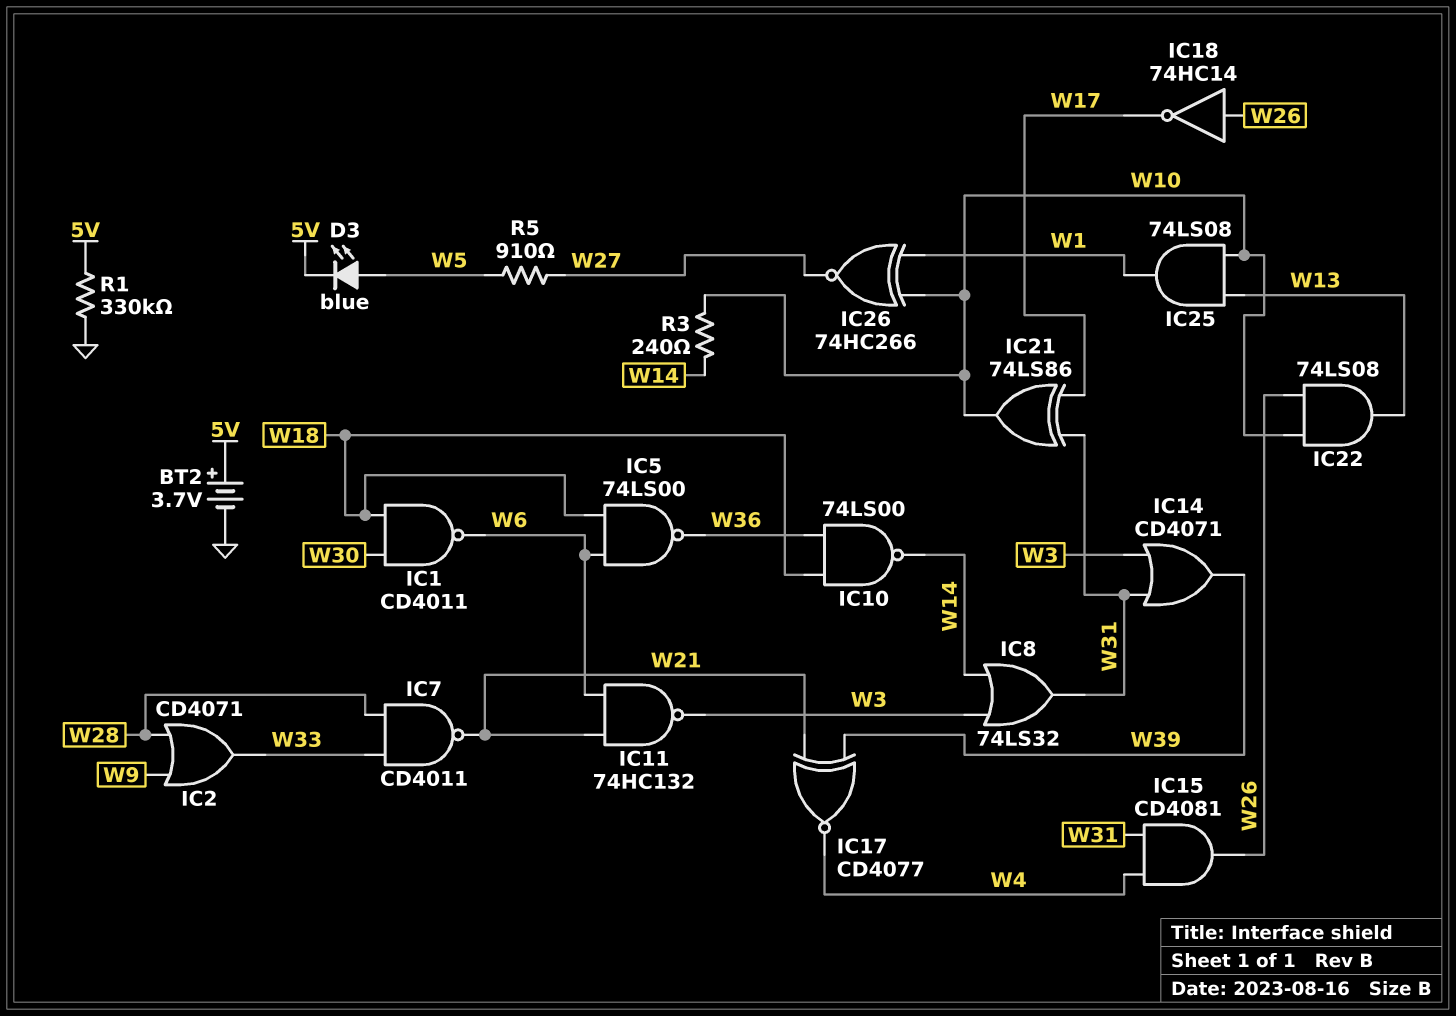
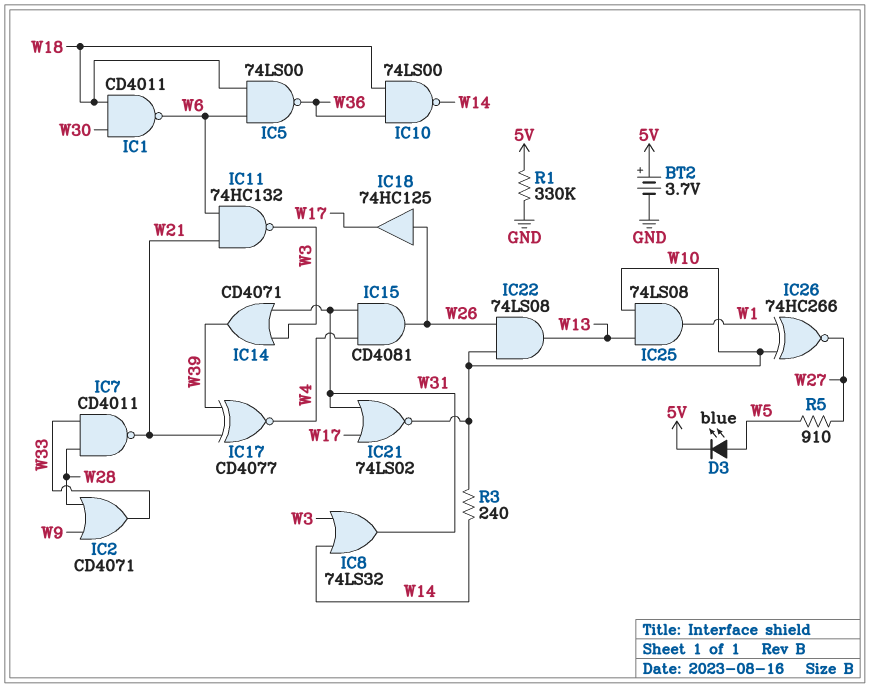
IC18: NOT 74HC14 (in W26, out W17) -> buffer 74HC125 (in W26, out W17)
IC21: XOR 74LS86 (in W17, in W31, out W10) -> NOR 74LS02 (in W17, in W31, out W10)

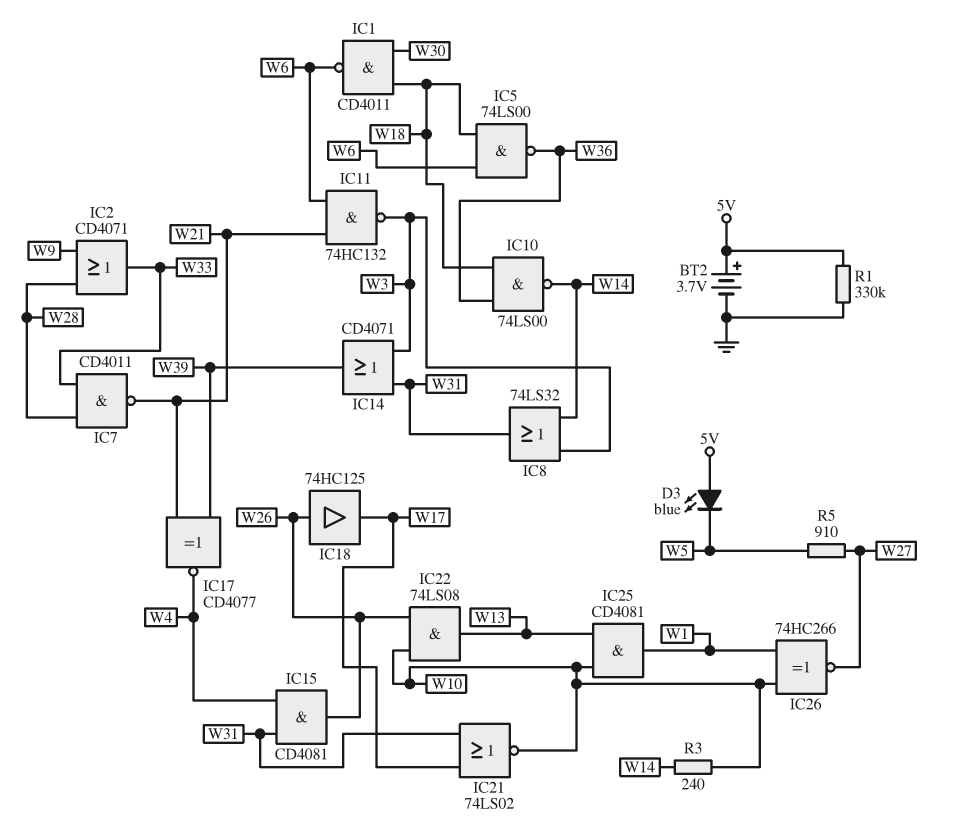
D3: LED blue (A W5, K 5V) -> LED blue (A 5V, K W5)
IC25: AND 74LS08 (in W10, in W13, out W1) -> AND CD4081 (in W10, in W13, out W1)

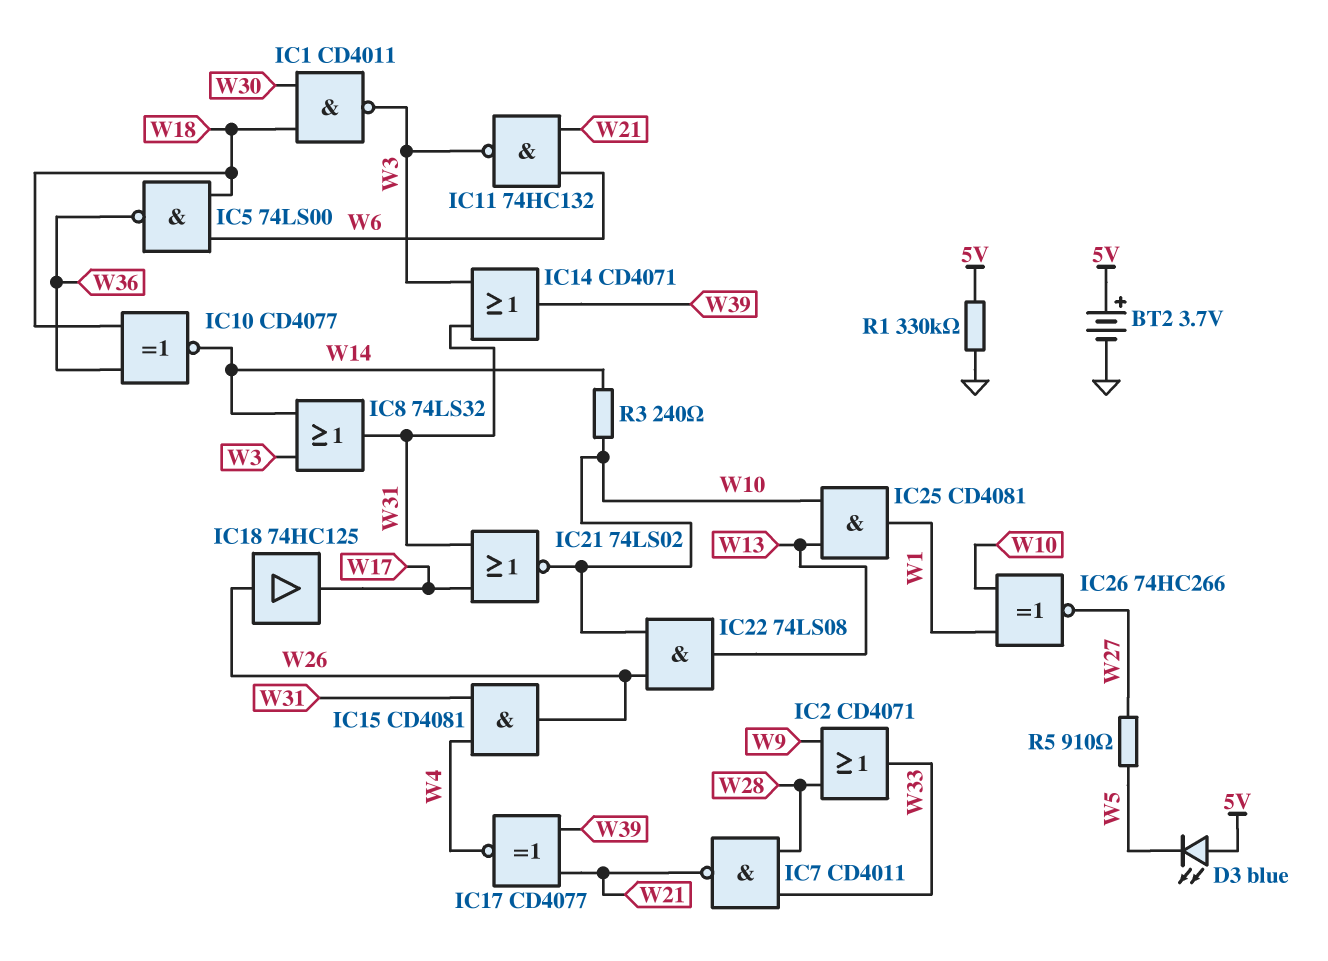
IC1: NAND CD4011 (in W18, in W30, out W6) -> NAND CD4011 (in W18, in W30, out W3)
IC10: NAND 74LS00 (in W18, in W36, out W14) -> XNOR CD4077 (in W18, in W36, out W14)

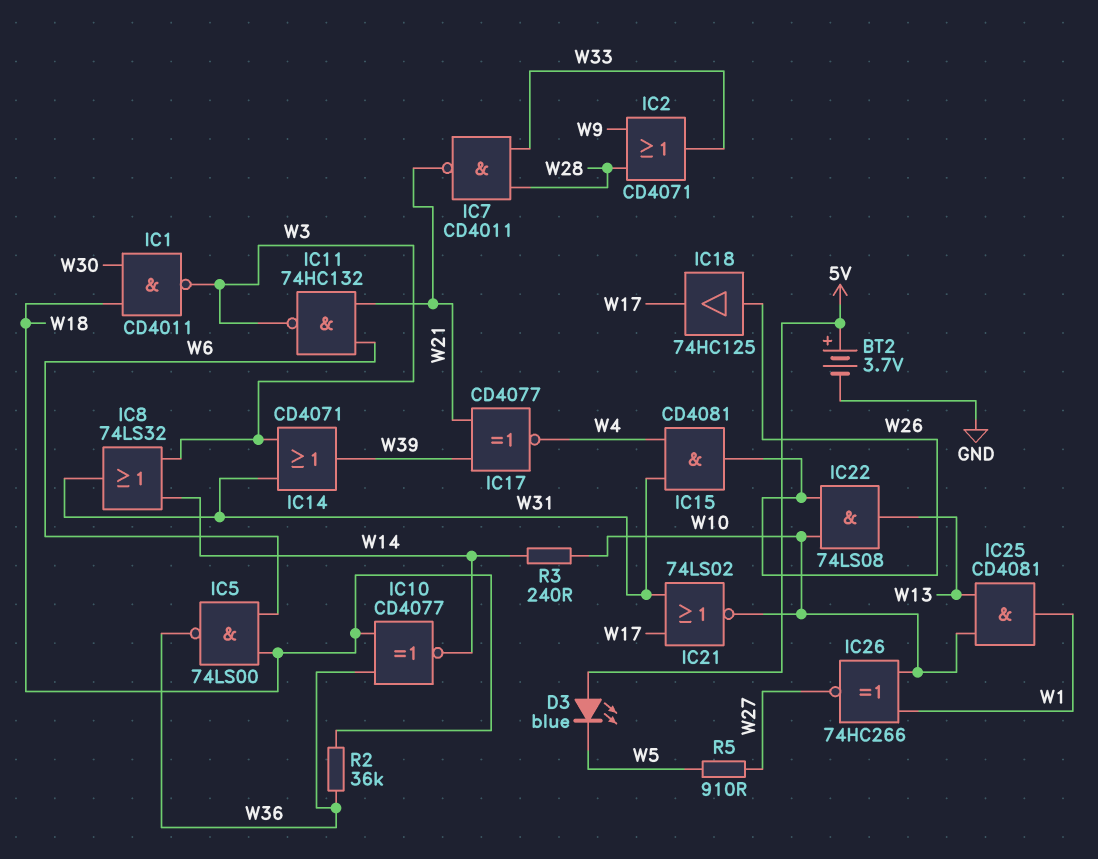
R1: 330k (5V, GND) -> none
R2: none -> 36k (W18, W36)

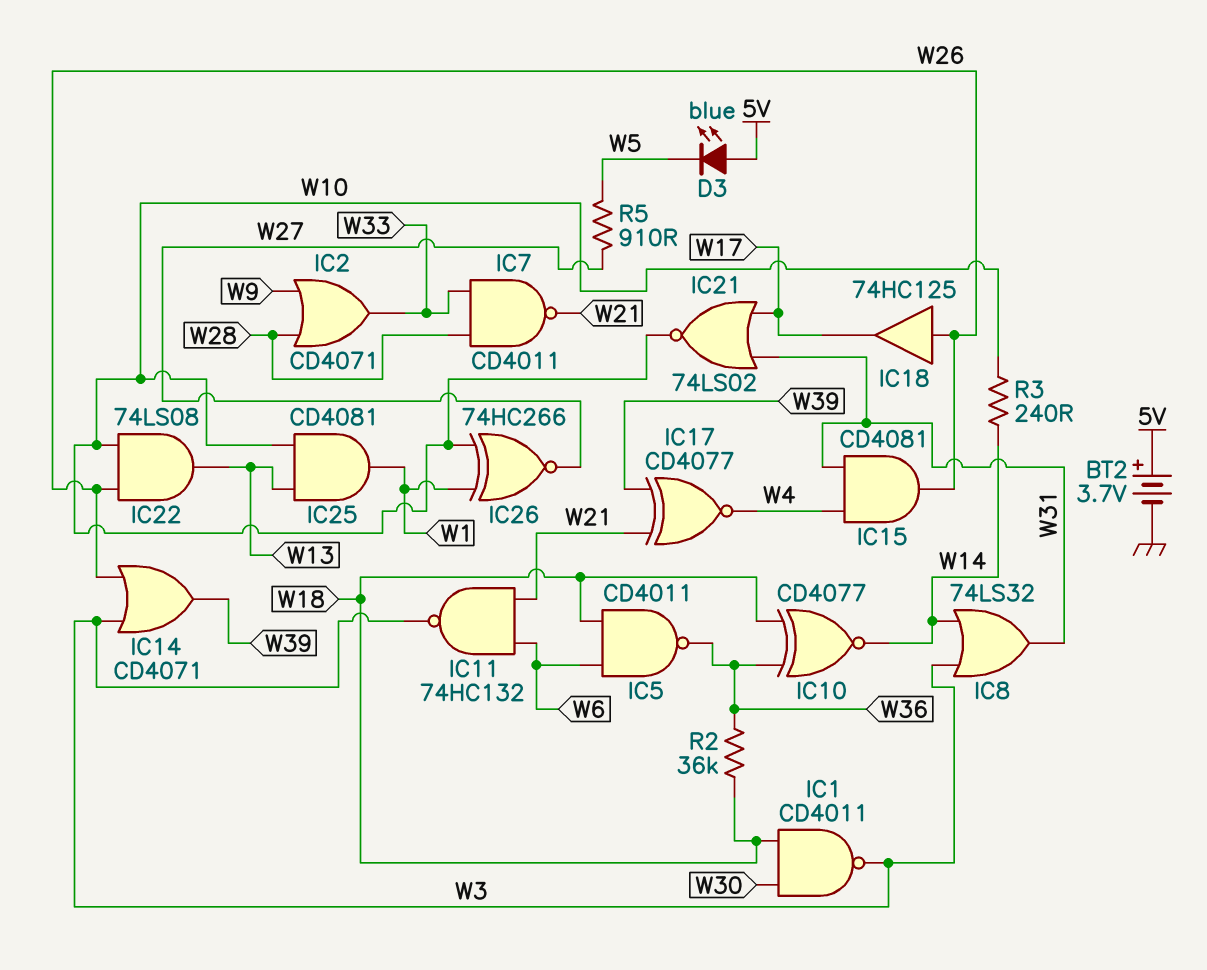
IC5: NAND 74LS00 (in W6, in W18, out W36) -> NAND CD4011 (in W6, in W18, out W36)
IC14: OR CD4071 (in W3, in W31, out W39) -> OR CD4071 (in W3, in W26, out W39)

